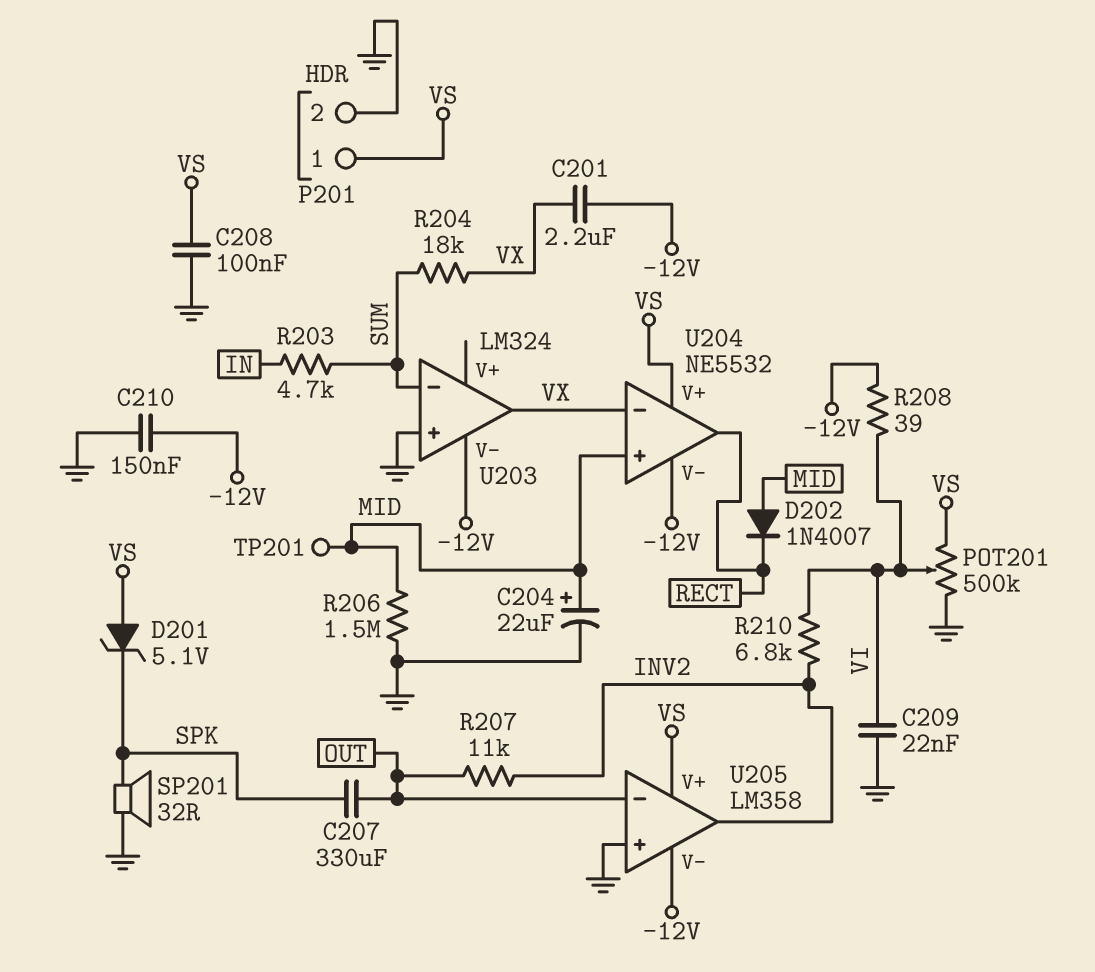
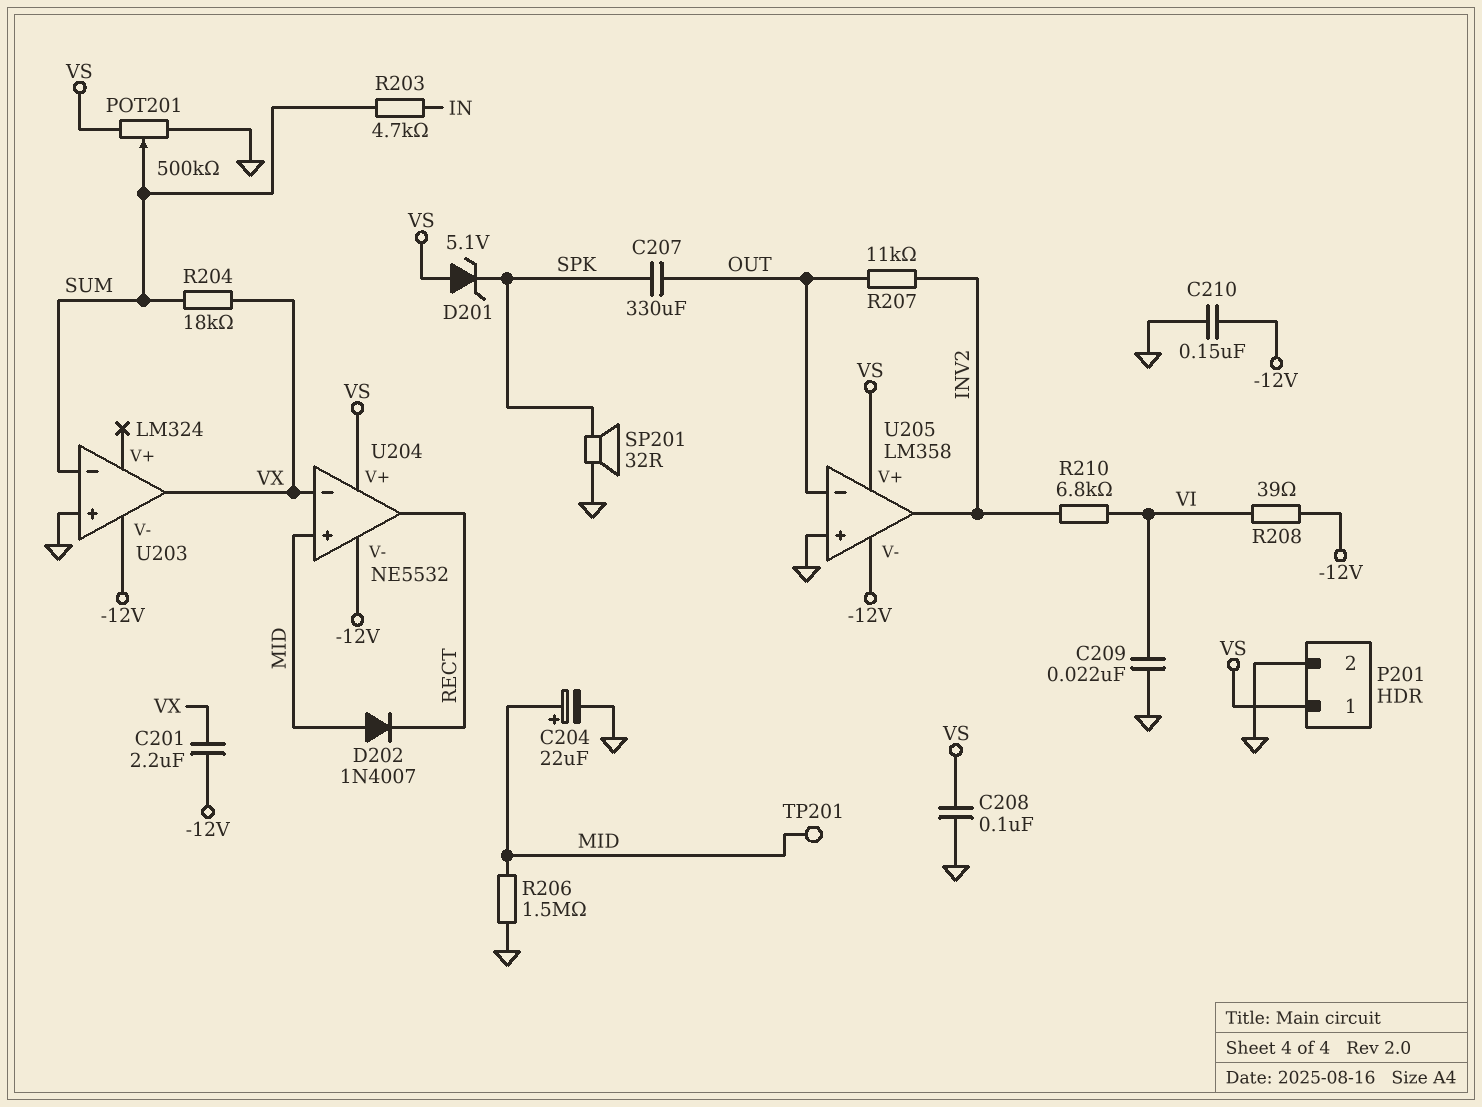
POT201: 500k (GND, VS, wiper VI) -> 500k (GND, VS, wiper SUM)

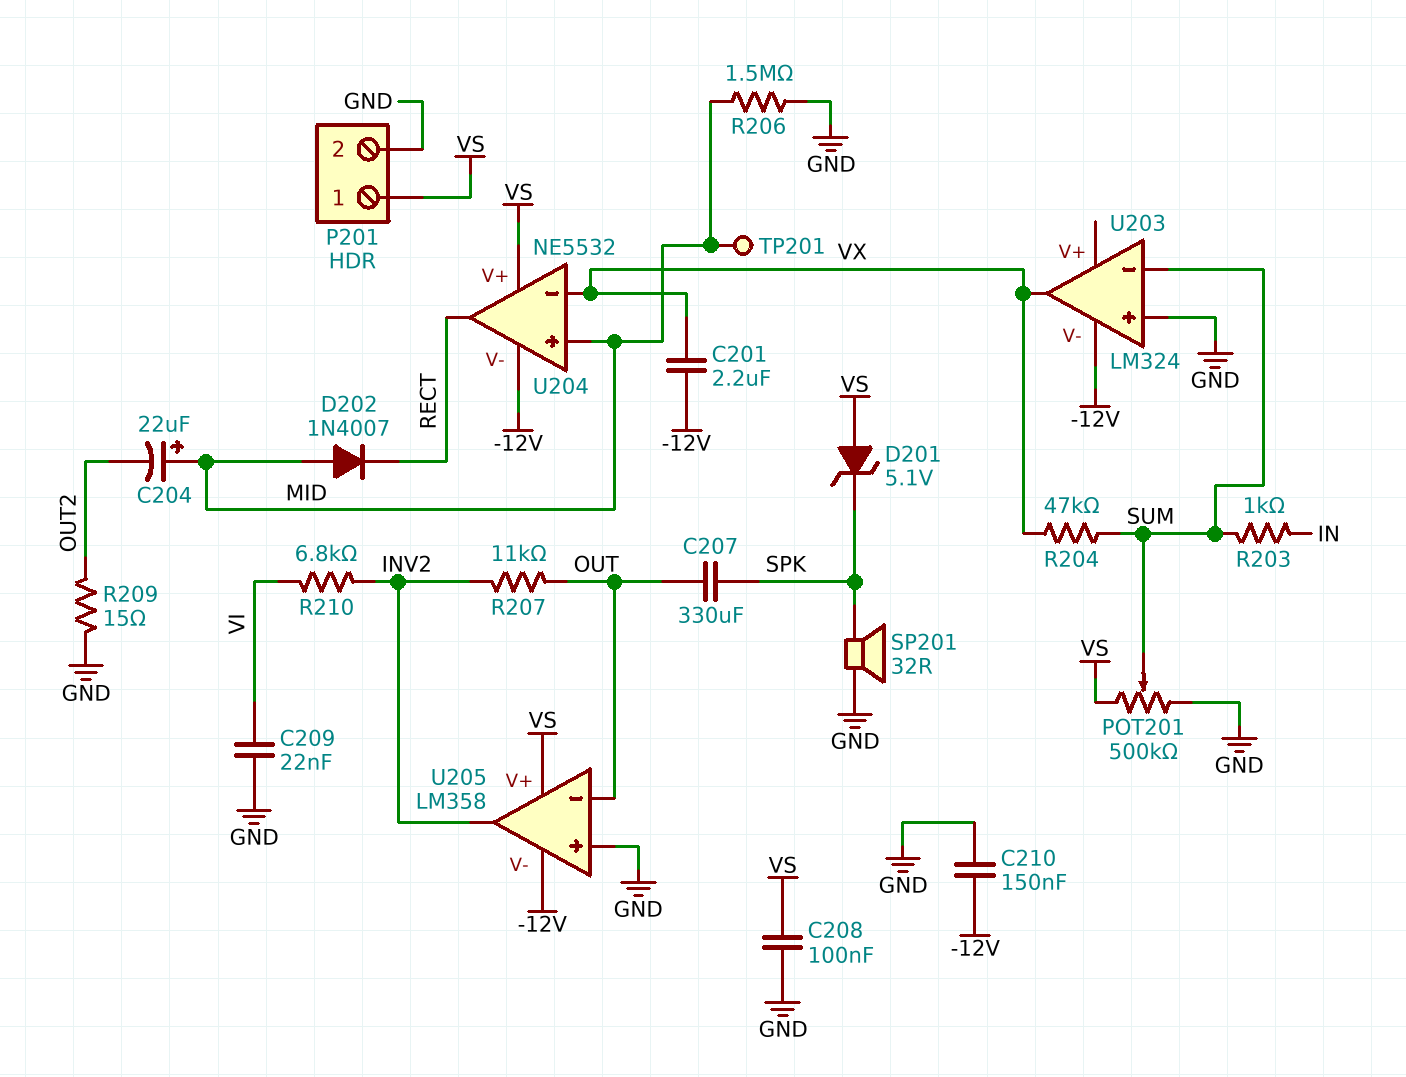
C204: 22uF (plus MID, minus GND) -> 22uF (plus MID, minus OUT2)
R203: 4.7k (IN, SUM) -> 1k (IN, SUM)
R204: 18k (SUM, VX) -> 47k (SUM, VX)
R208: 39 (-12V, VI) -> none
R209: none -> 15 (GND, OUT2)

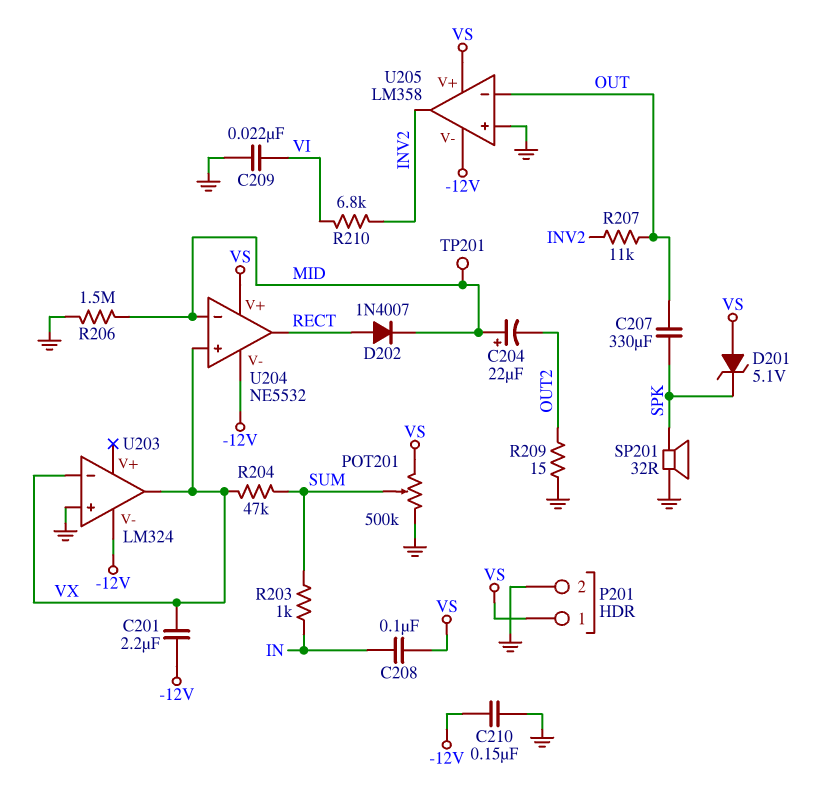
C208: 100nF (GND, VS) -> 100nF (IN, VS)
D202: diode 1N4007 (A MID, K RECT) -> diode 1N4007 (A RECT, K MID)
U203 pin in-: SUM -> VX
U204 pin in+: MID -> VX
U204 pin in-: VX -> MID

